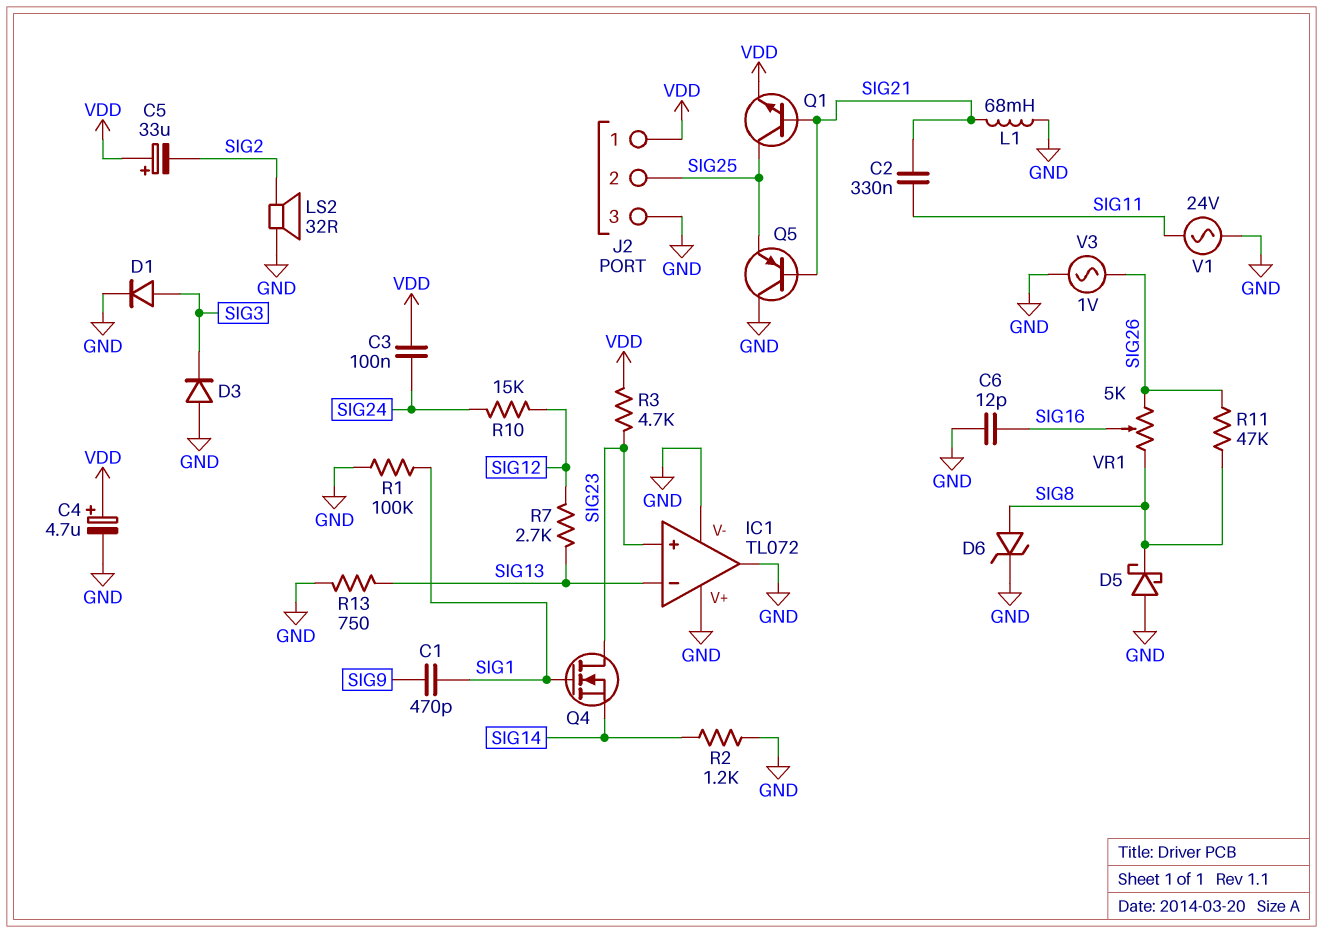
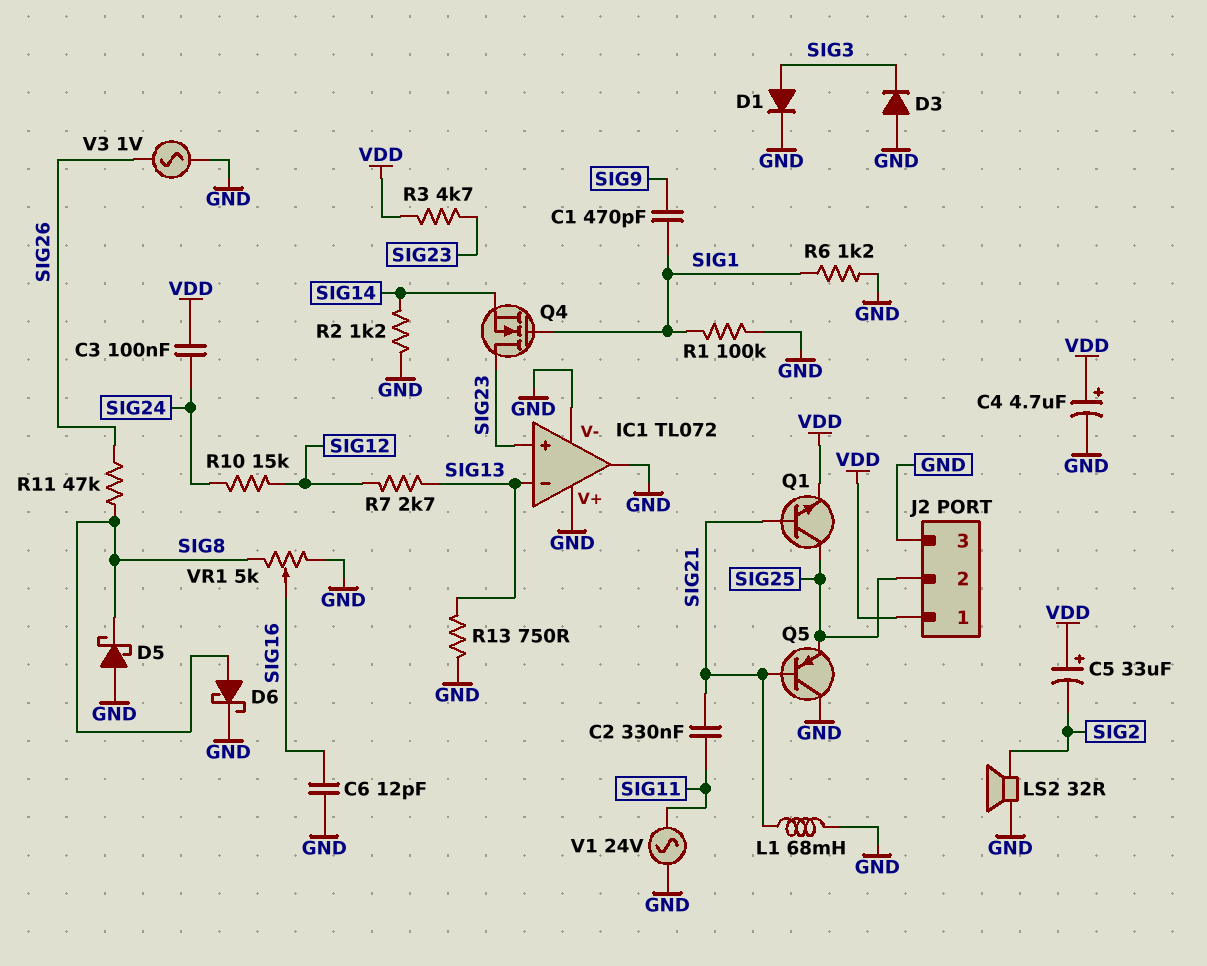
D6: zener (A SIG8, K GND) -> schottky (A SIG8, K GND)
R6: none -> 1.2k (GND, SIG1)
VR1: 5k (SIG8, SIG26, wiper SIG16) -> 5k (GND, SIG8, wiper SIG16)

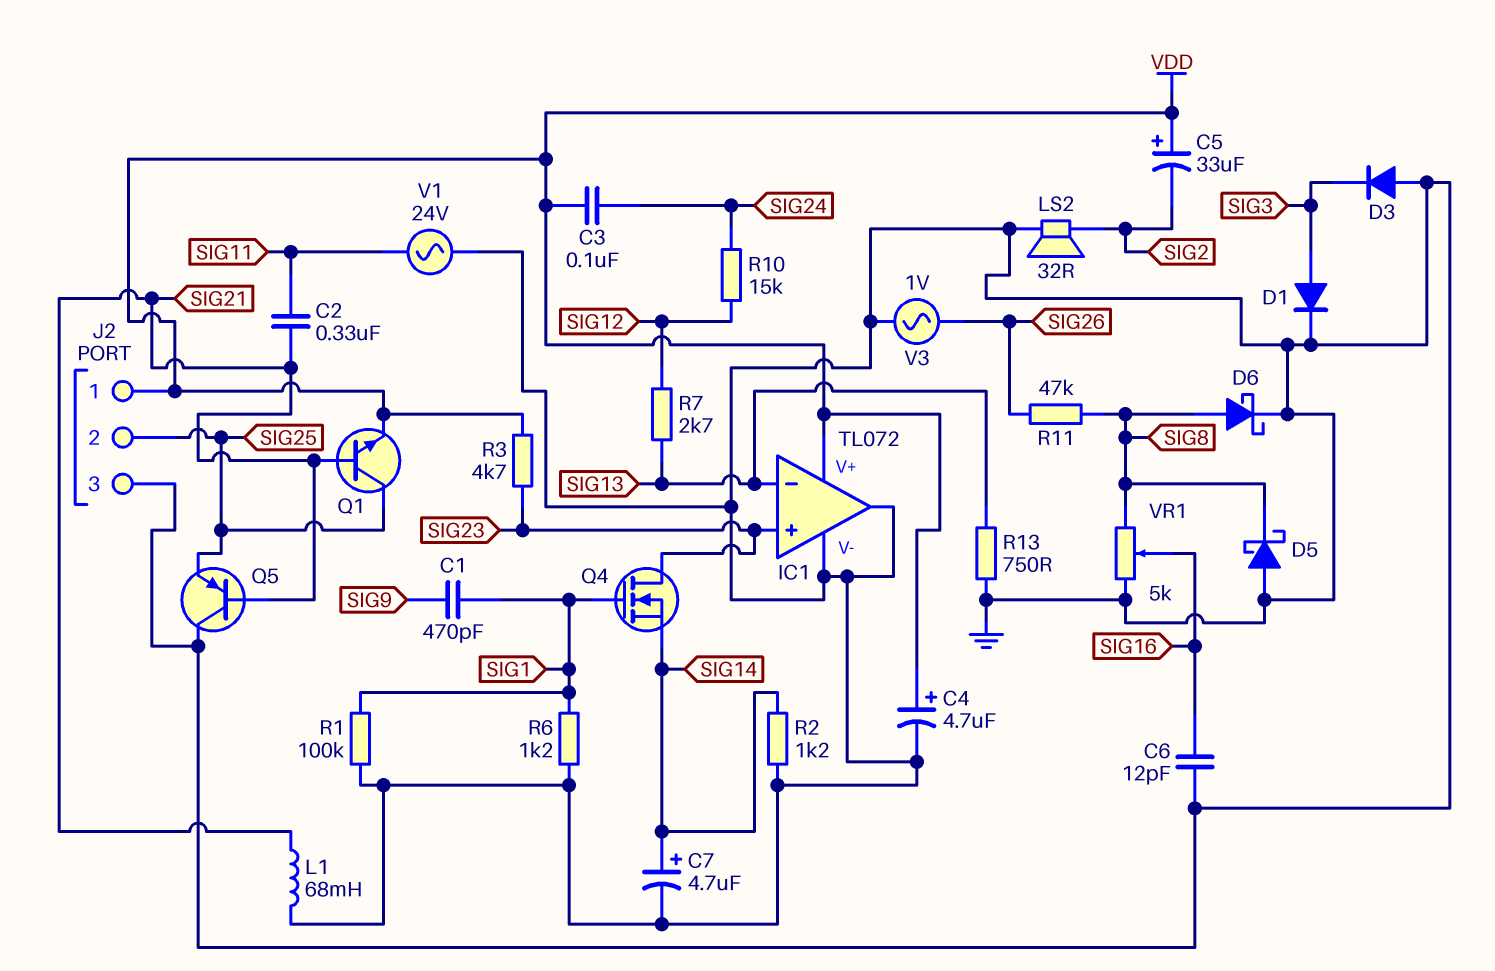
C7: none -> 4.7uF (plus SIG14, minus GND)
IC1 pin V+: GND -> VDD

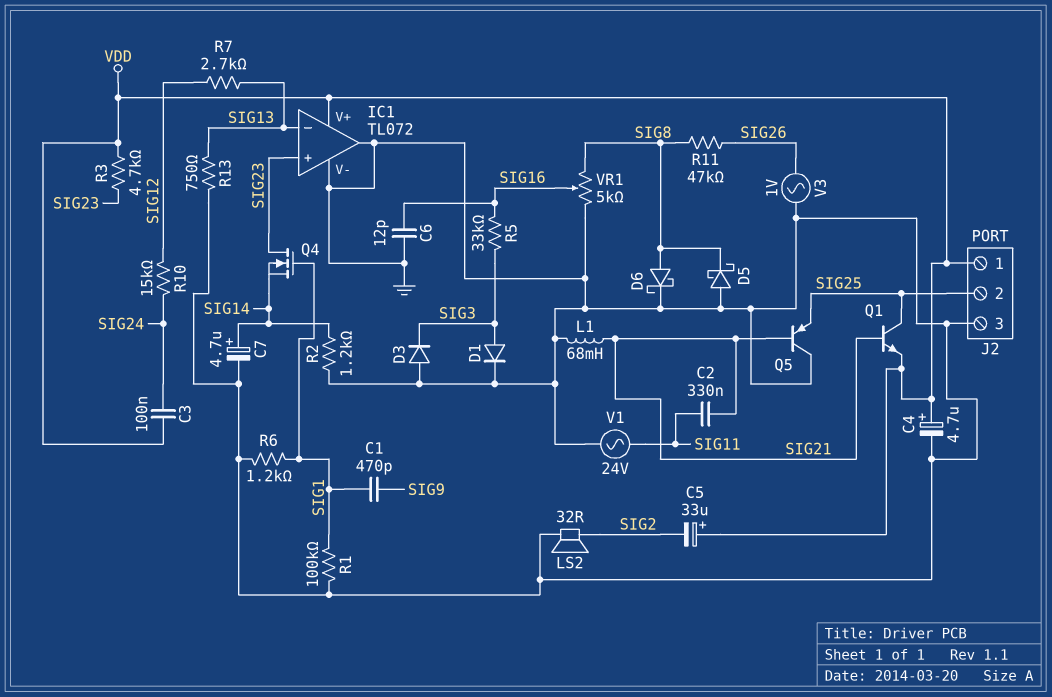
R5: none -> 33k (SIG3, SIG16)

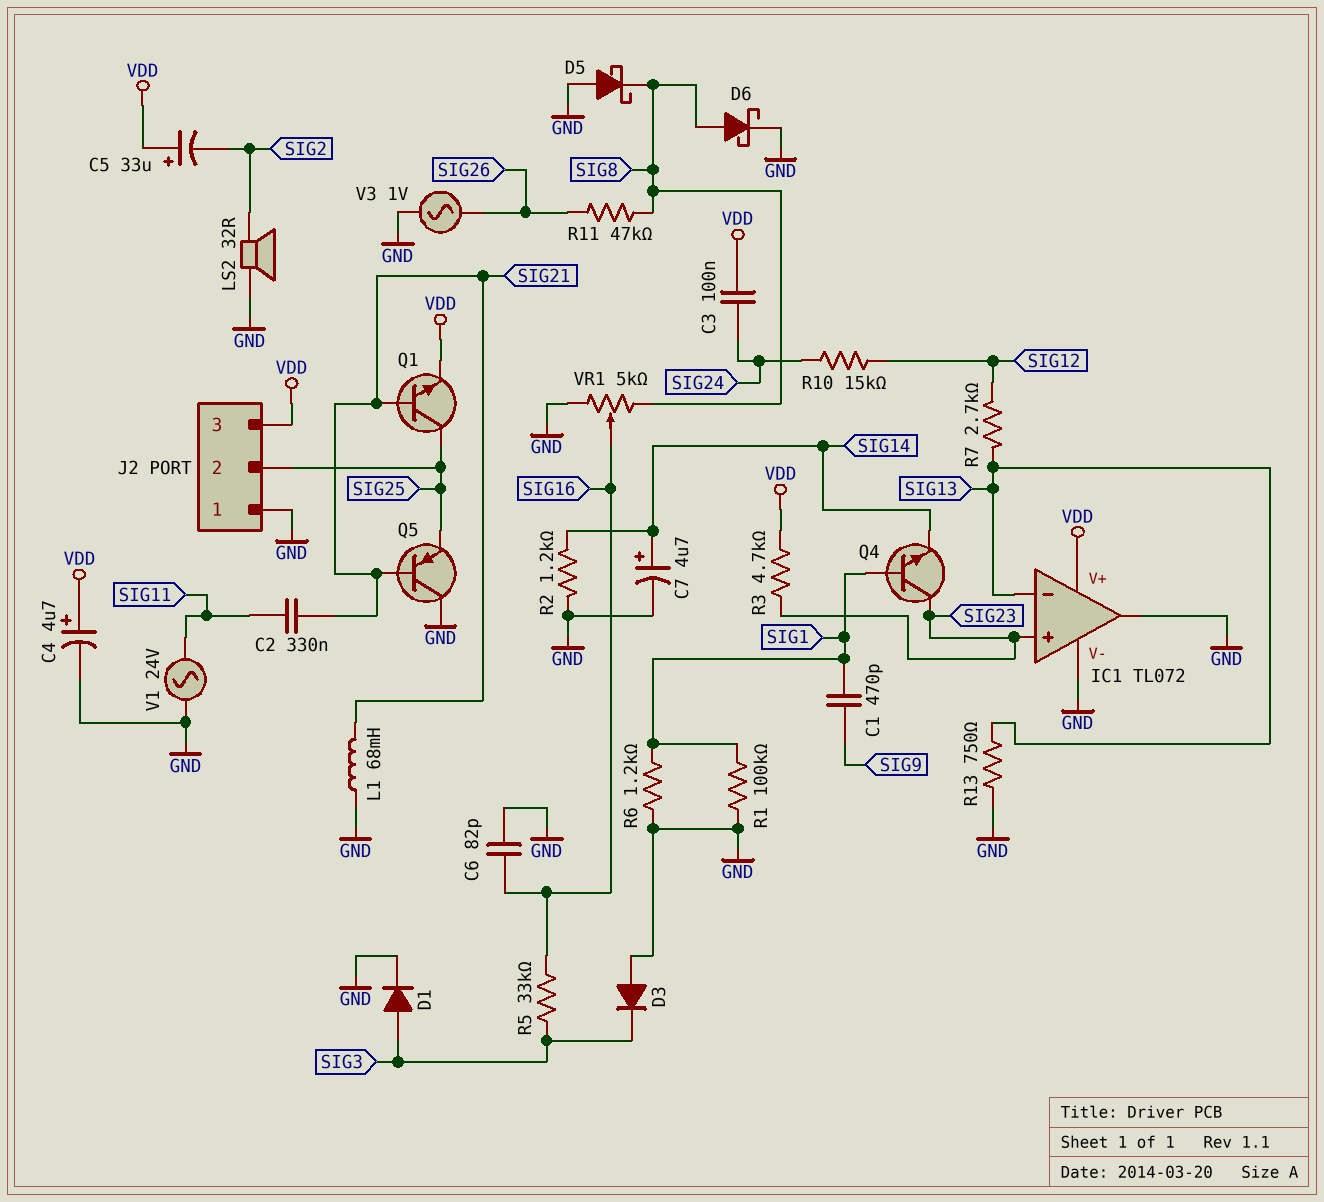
C6: 12pF (GND, SIG16) -> 82pF (GND, SIG16)
J2 pin 1: VDD -> GND
J2 pin 3: GND -> VDD
Q4: NMOS (G SIG1, D SIG23, S SIG14) -> NPN (B SIG1, C SIG23, E SIG14)

